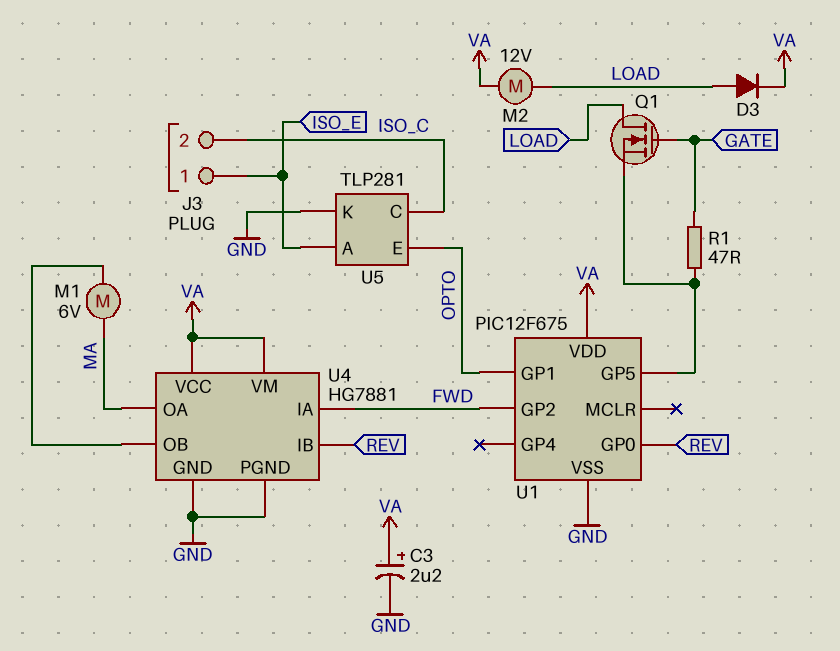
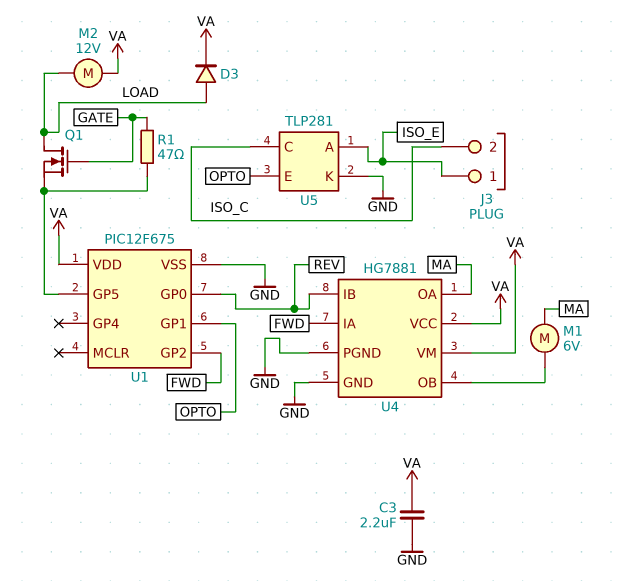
C3: 2.2uF (plus VA, minus GND) -> 2.2uF (GND, VA)

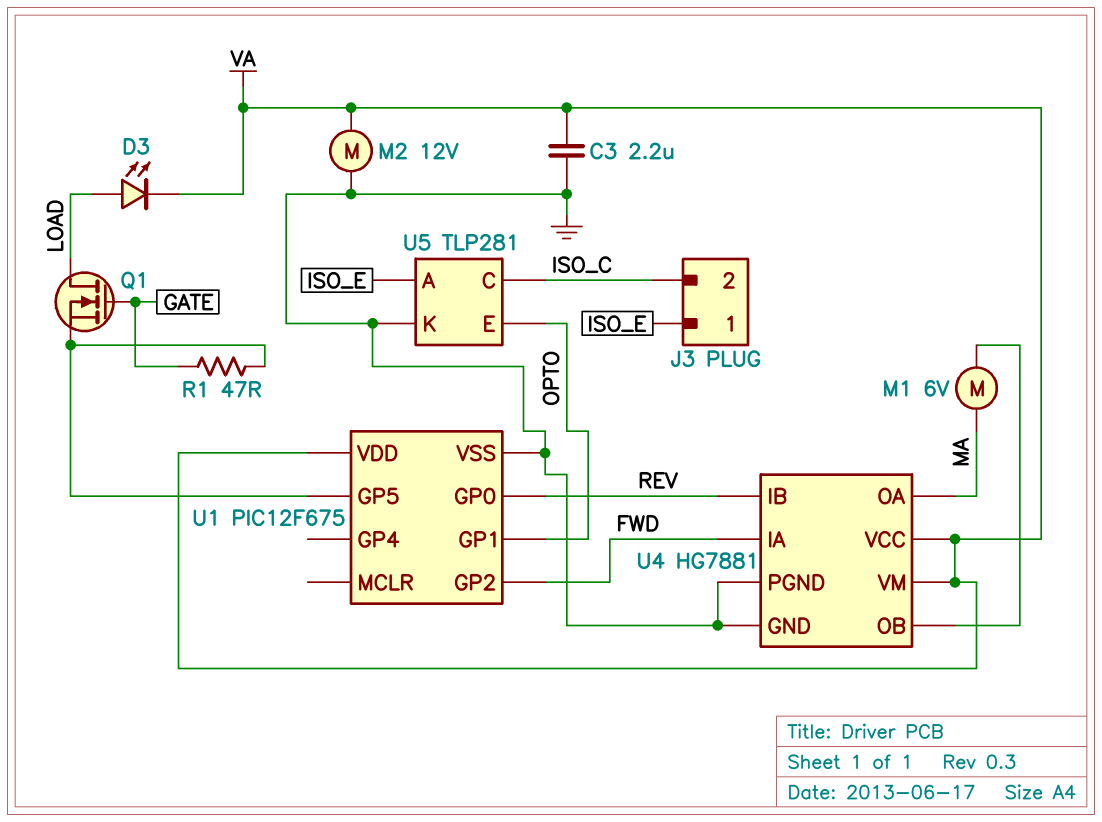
D3: diode (A LOAD, K VA) -> LED (A LOAD, K VA)
M2: motor 12V (LOAD, VA) -> motor 12V (GND, VA)

